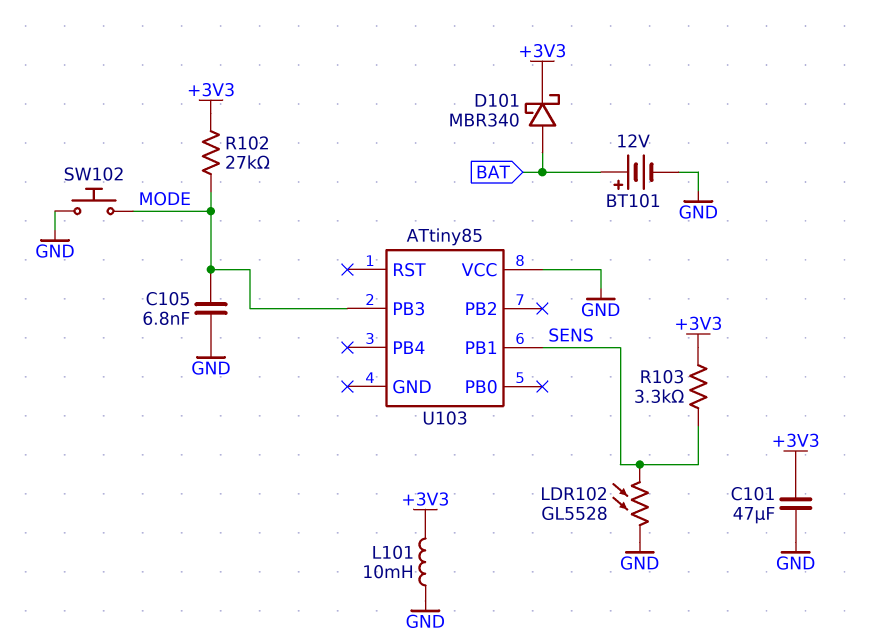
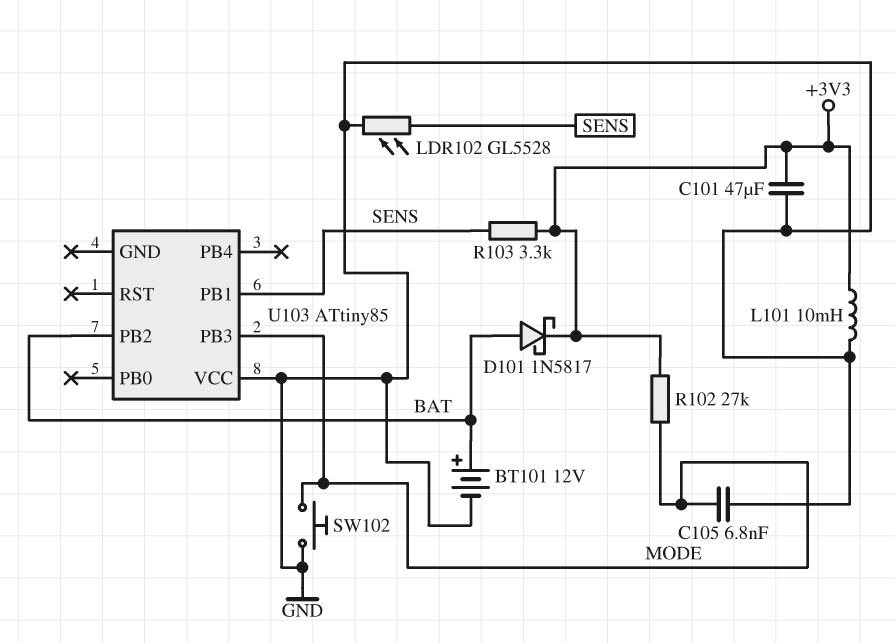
D101: schottky MBR340 (A BAT, K +3V3) -> schottky 1N5817 (A BAT, K +3V3)
U103 pin PB2: none -> BAT

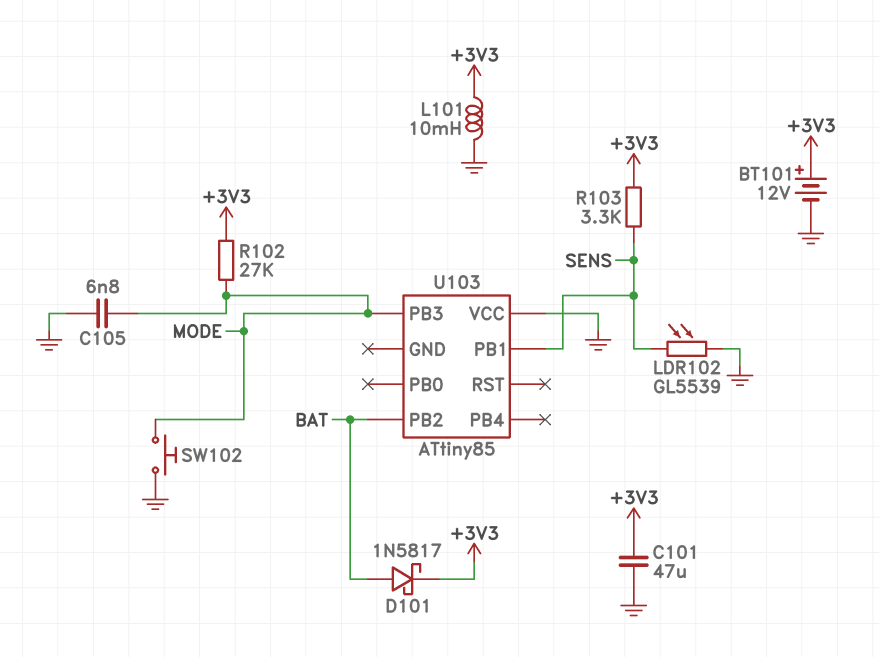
BT101: 12V (plus BAT, minus GND) -> 12V (plus +3V3, minus GND)
LDR102: GL5528 (GND, SENS) -> GL5539 (GND, SENS)

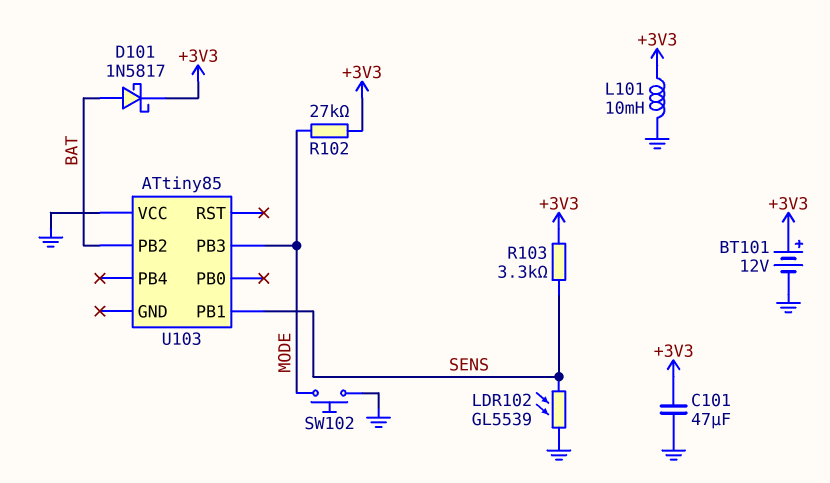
C105: 6.8nF (GND, MODE) -> none

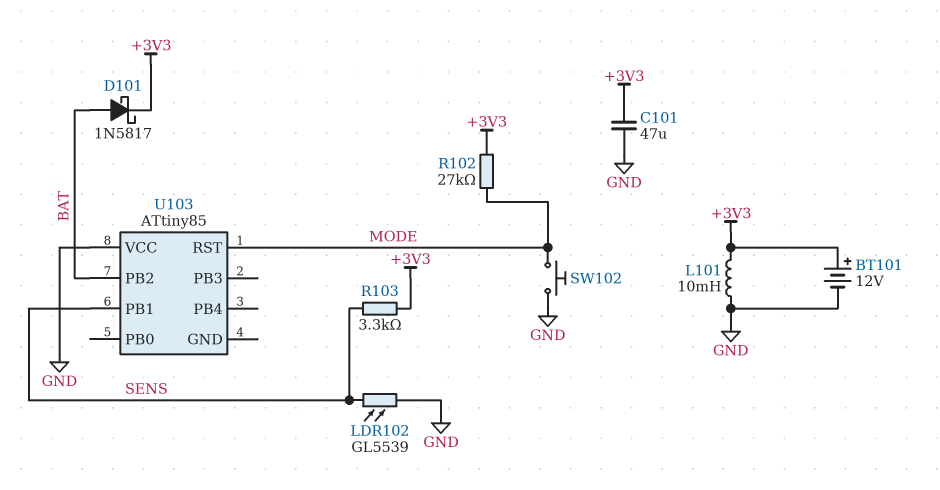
U103 pin PB3: MODE -> none
U103 pin RST: none -> MODE

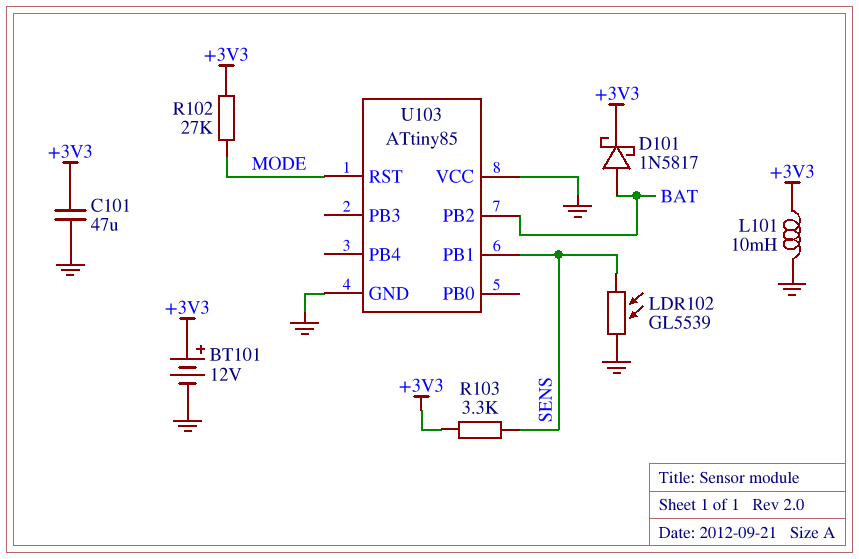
SW102: button (GND, MODE) -> none
U103 pin GND: none -> GND

